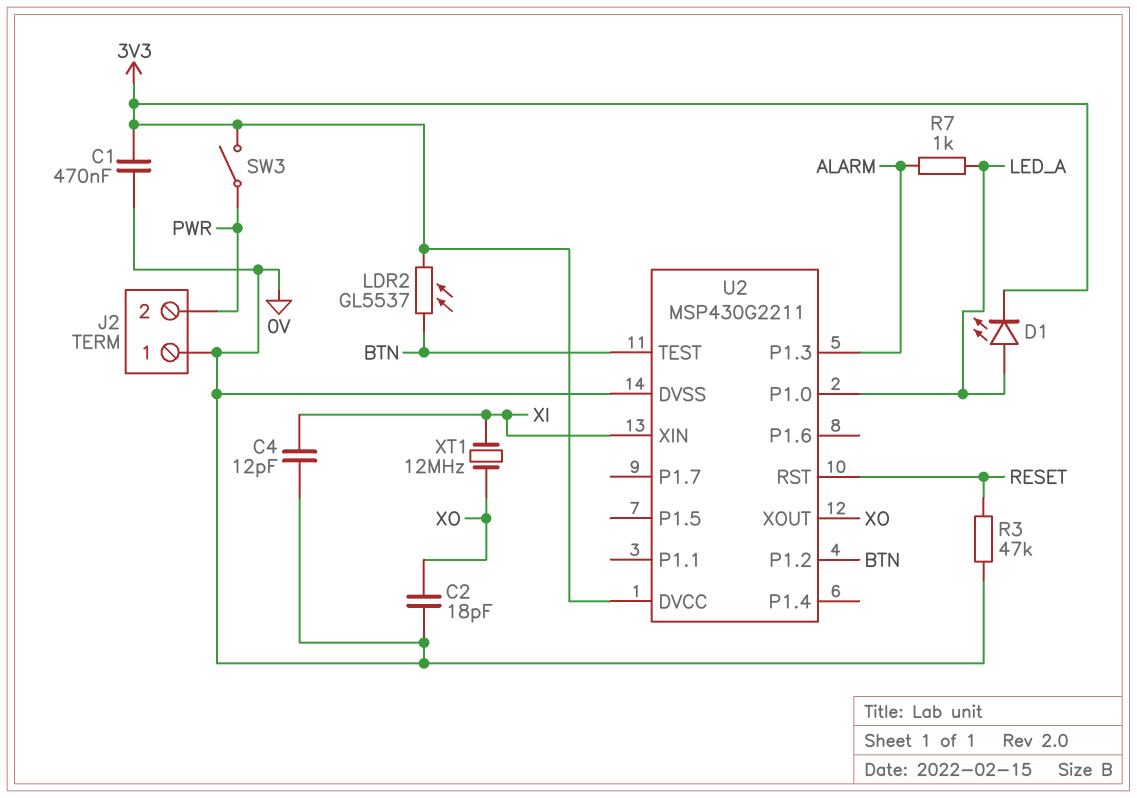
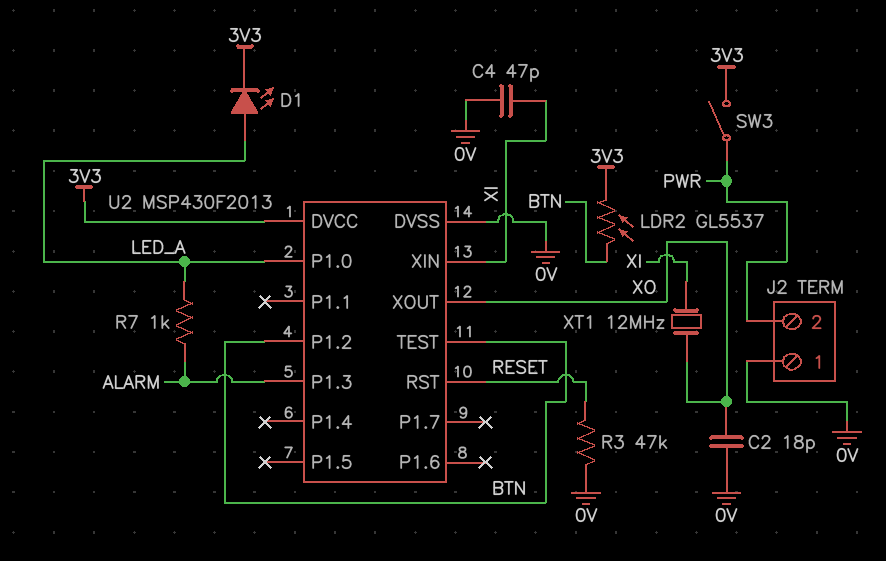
C1: 470nF (0V, 3V3) -> none
C4: 12pF (0V, XI) -> 47pF (0V, XI)
U2: MSP430G2211 -> MSP430F2013

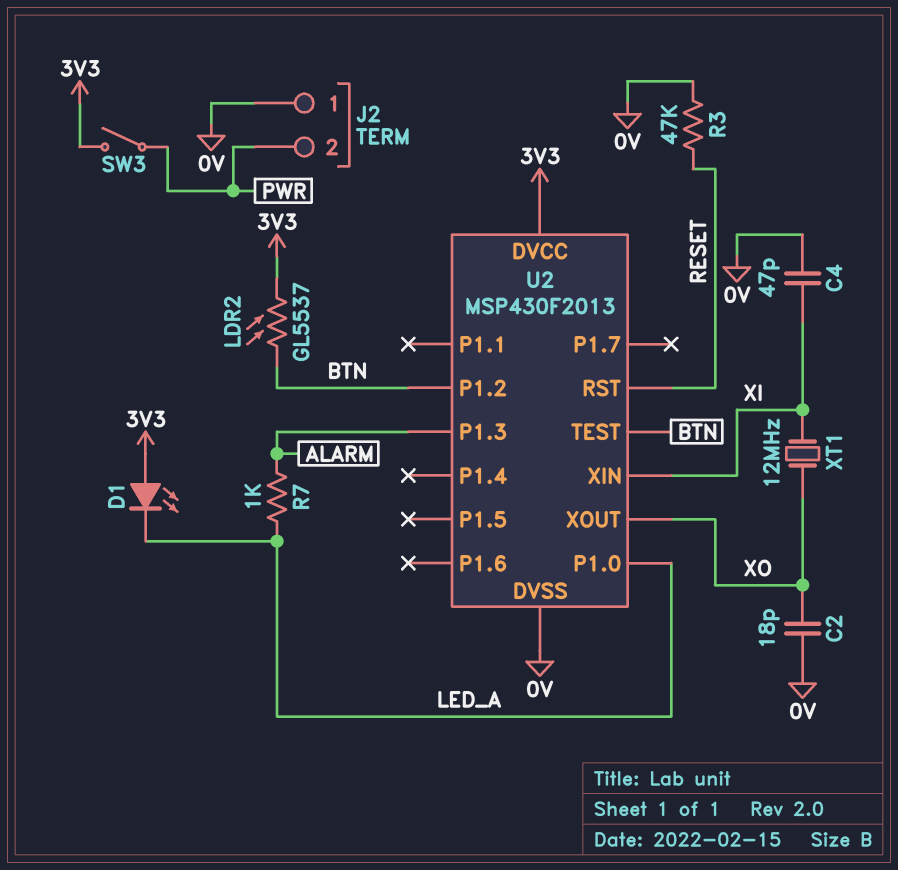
D1: LED (A LED_A, K 3V3) -> LED (A 3V3, K LED_A)

